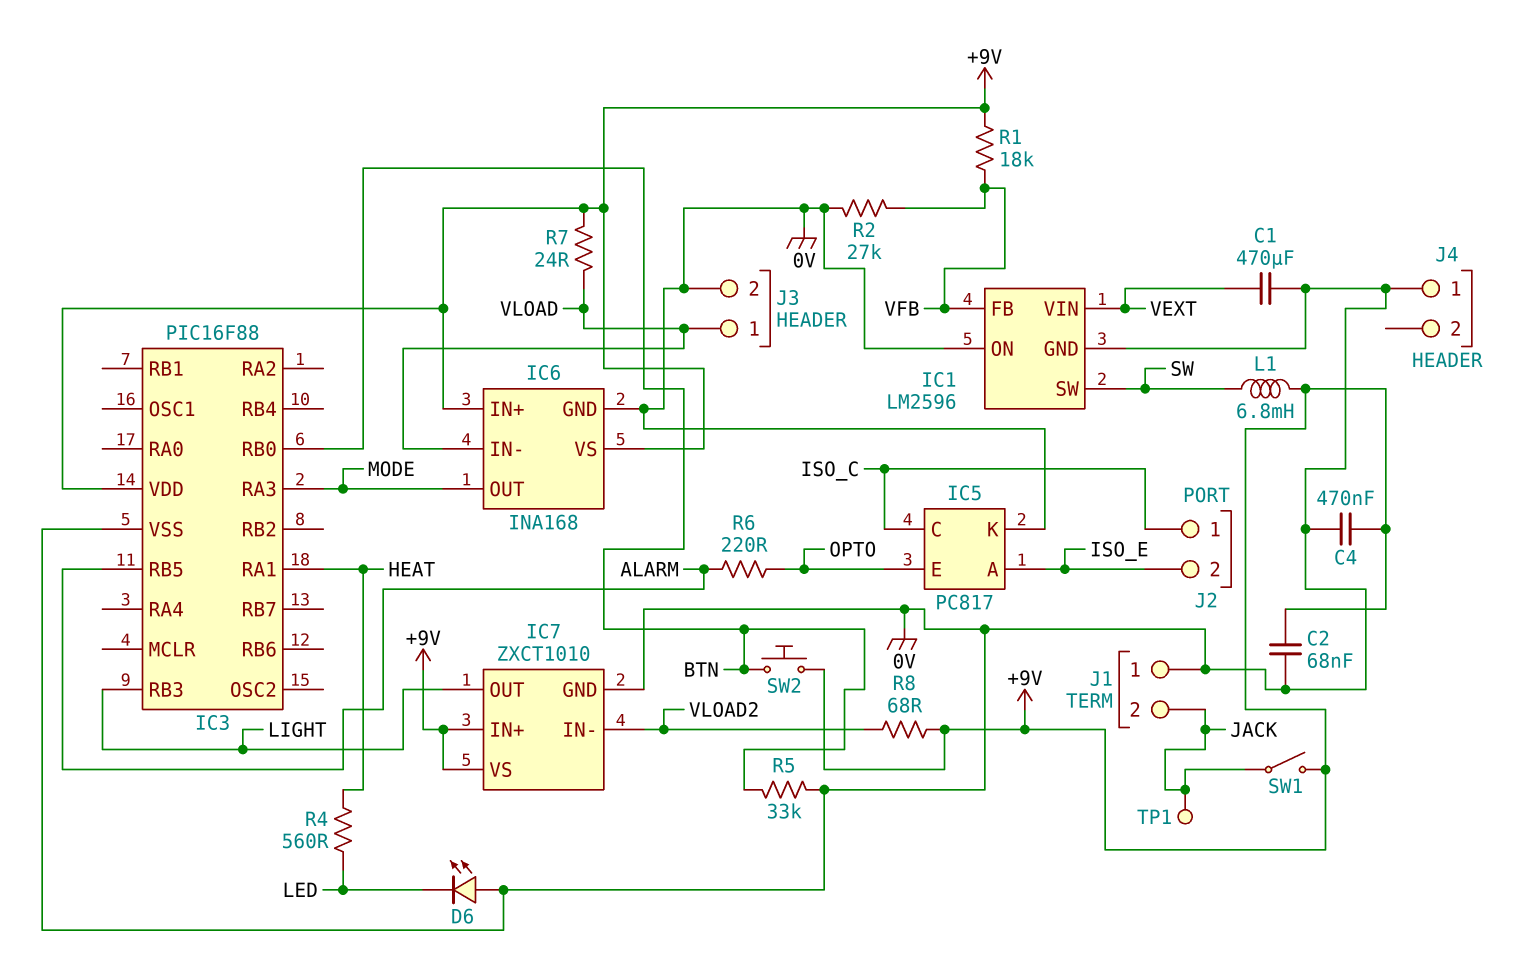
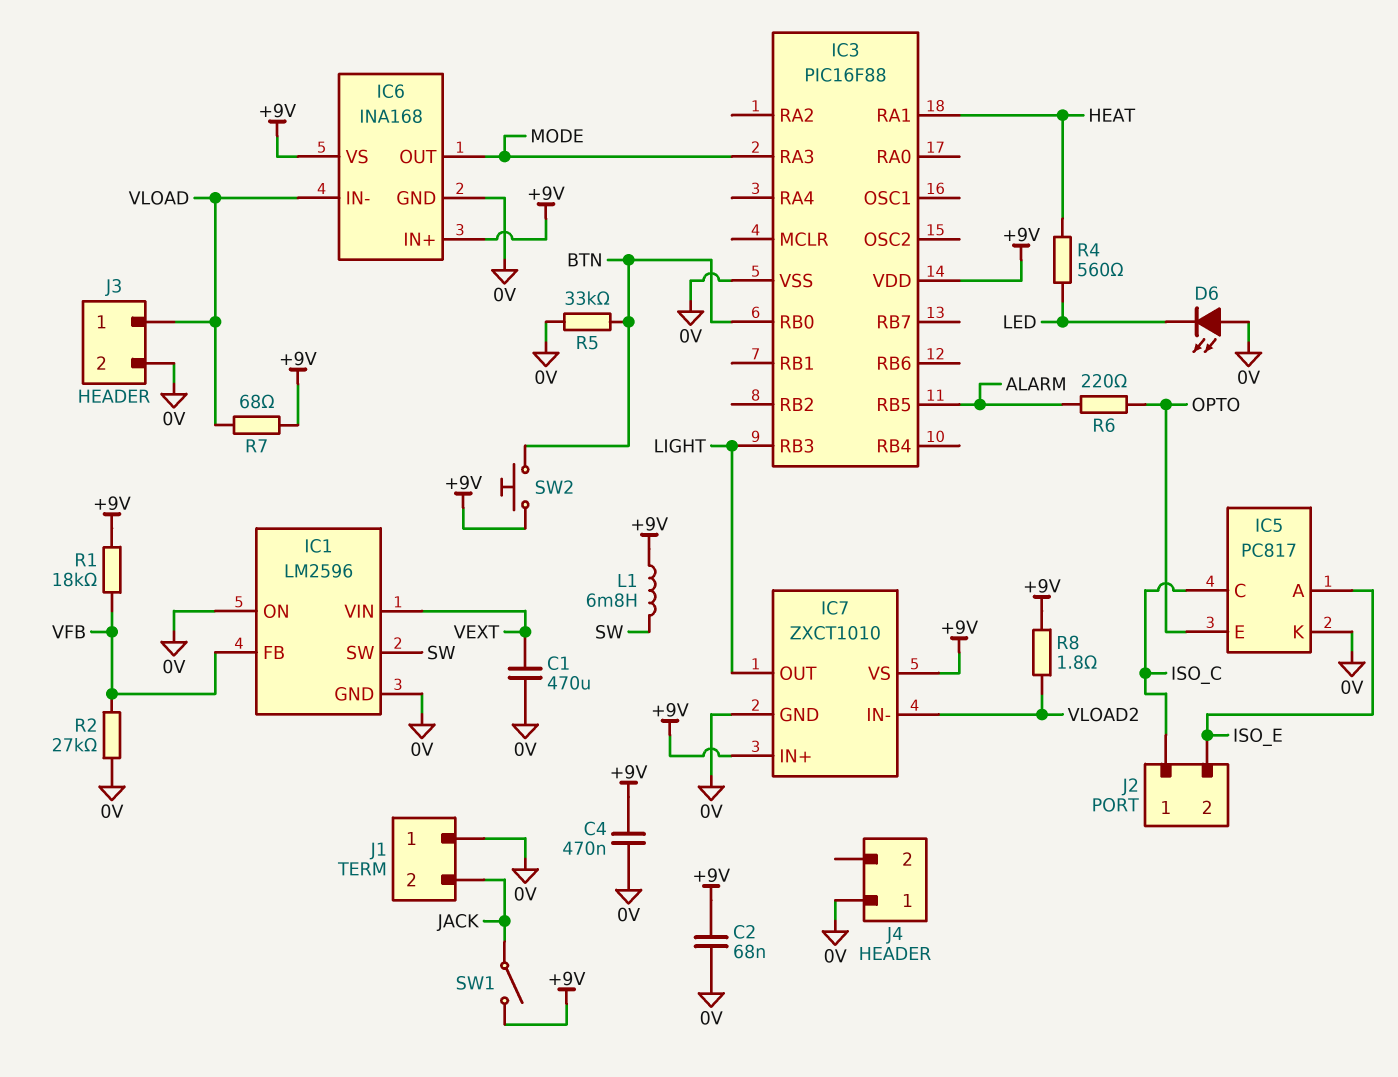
R7: 24 (+9V, VLOAD) -> 68 (+9V, VLOAD)
R8: 68 (+9V, VLOAD2) -> 1.8 (+9V, VLOAD2)
TP1: test point (JACK) -> none

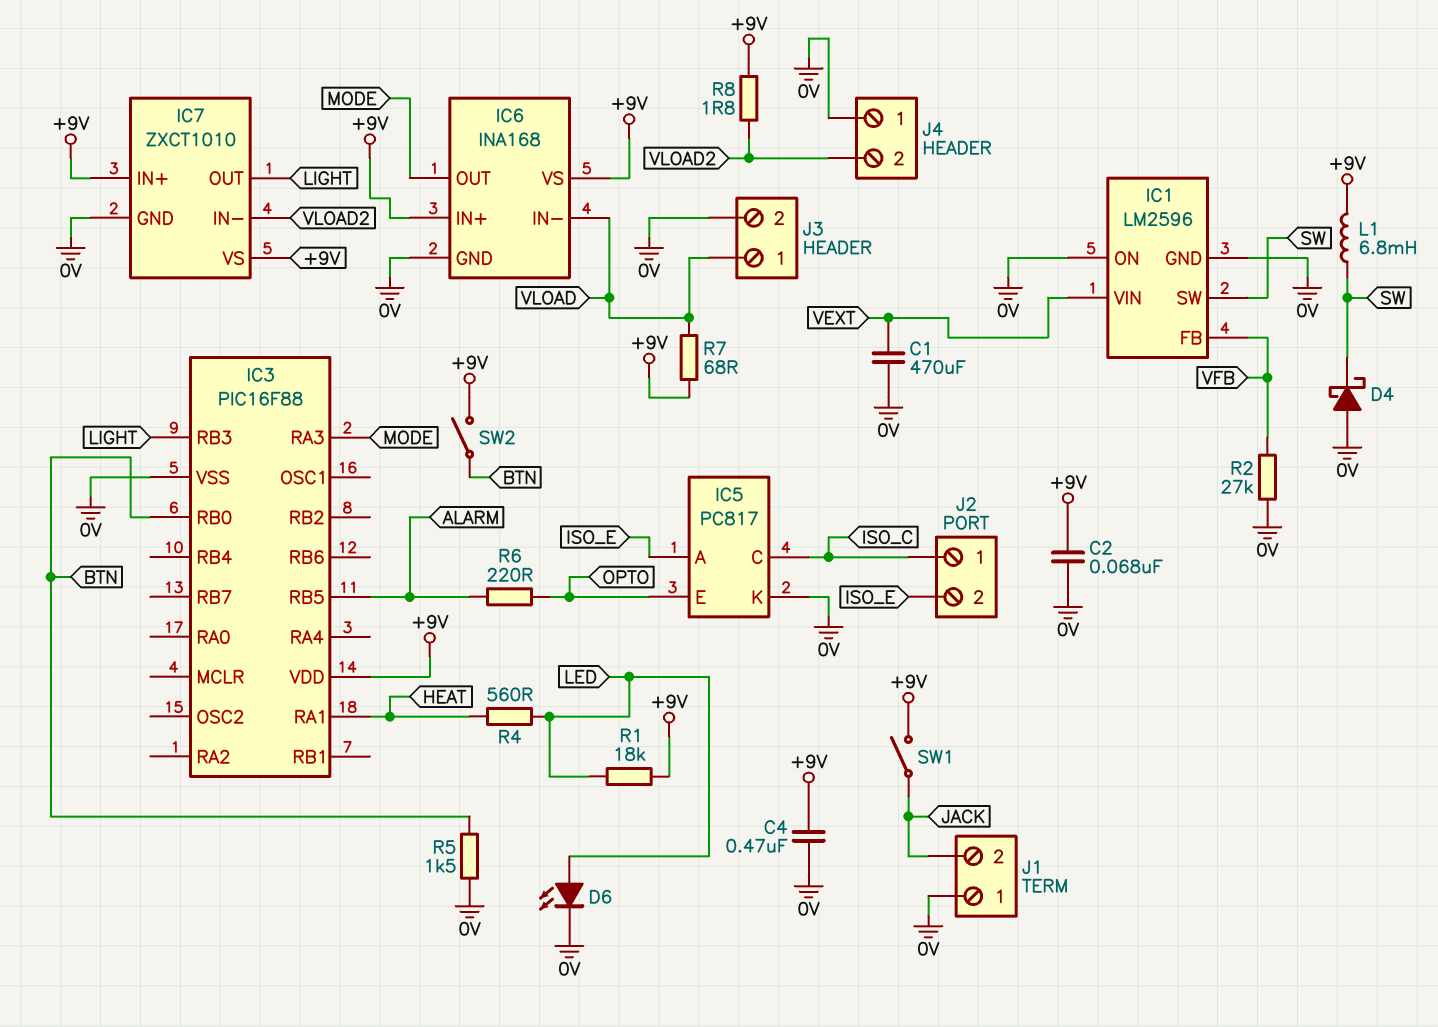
D4: none -> schottky (A 0V, K SW)
D6: LED (A 0V, K LED) -> LED (A LED, K 0V)
J4 pin 2: none -> VLOAD2
R1: 18k (+9V, VFB) -> 18k (+9V, LED)
R5: 33k (0V, BTN) -> 1.5k (0V, BTN)
SW2: button (+9V, BTN) -> switch (+9V, BTN)

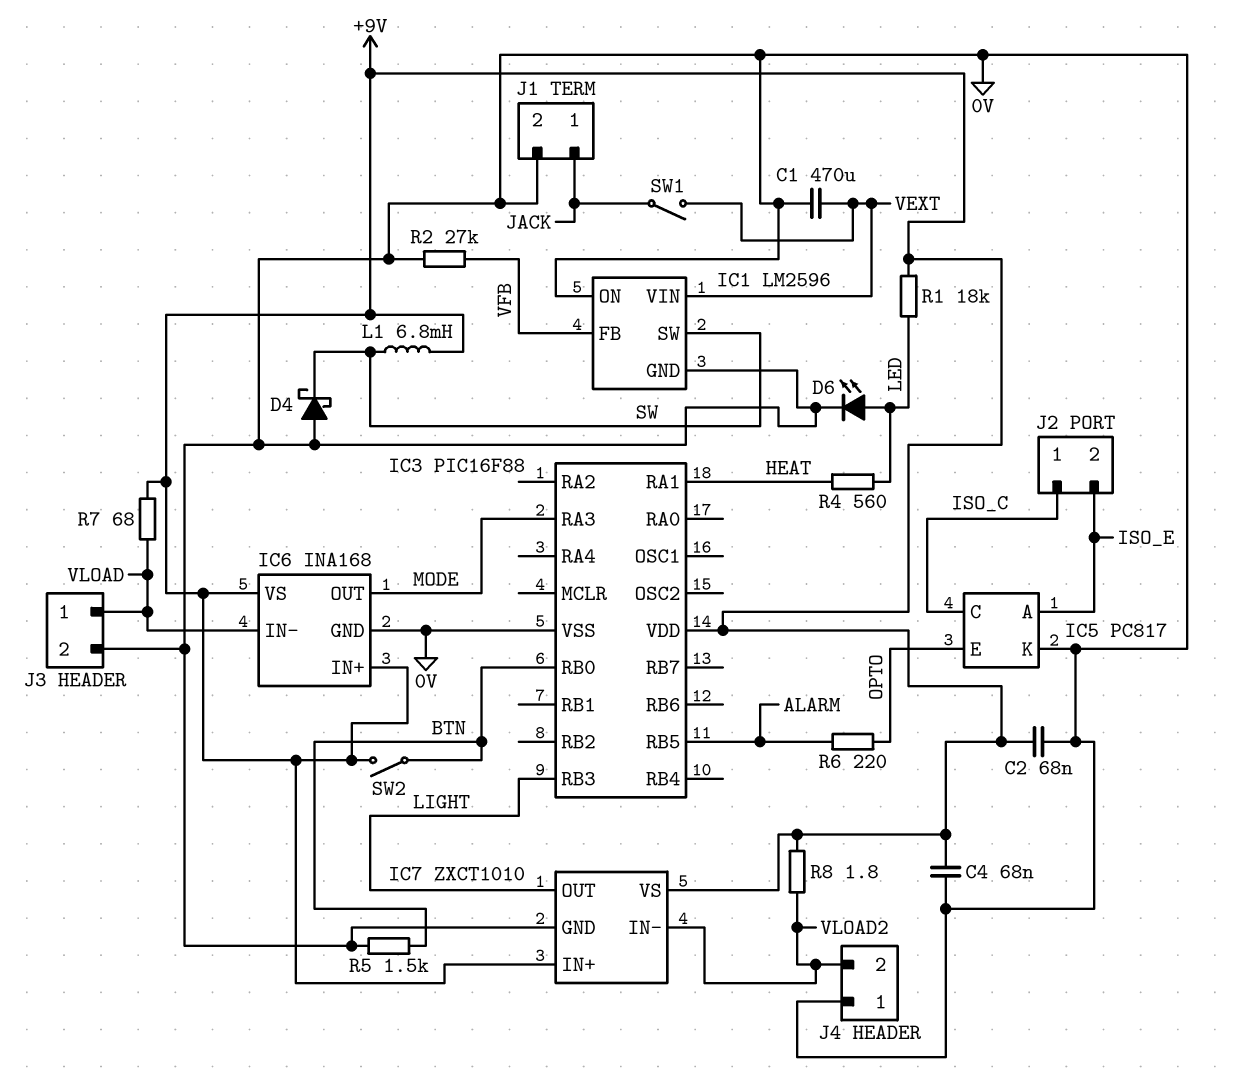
C4: 470nF (+9V, 0V) -> 68nF (+9V, 0V)
J1 pin 1: 0V -> JACK
J1 pin 2: JACK -> 0V
SW1: switch (+9V, JACK) -> switch (JACK, VEXT)

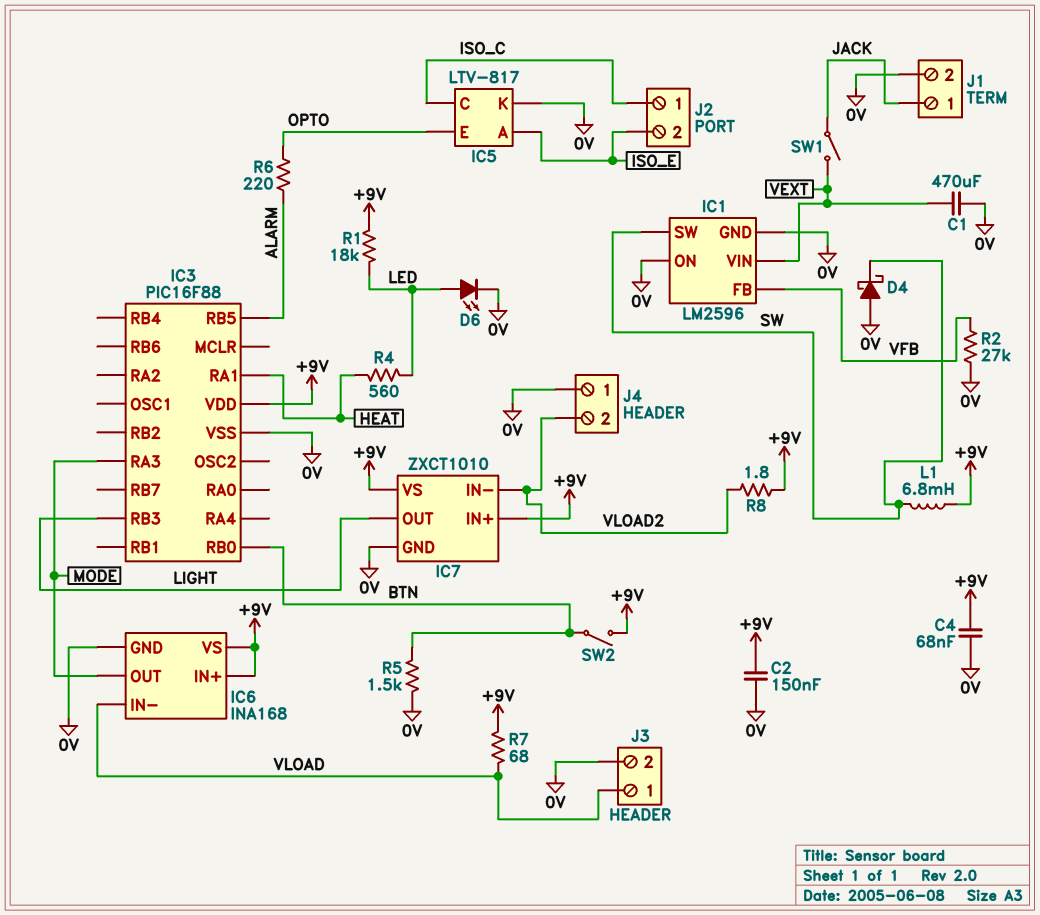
C2: 68nF (+9V, 0V) -> 150nF (+9V, 0V)
IC5: PC817 -> LTV-817

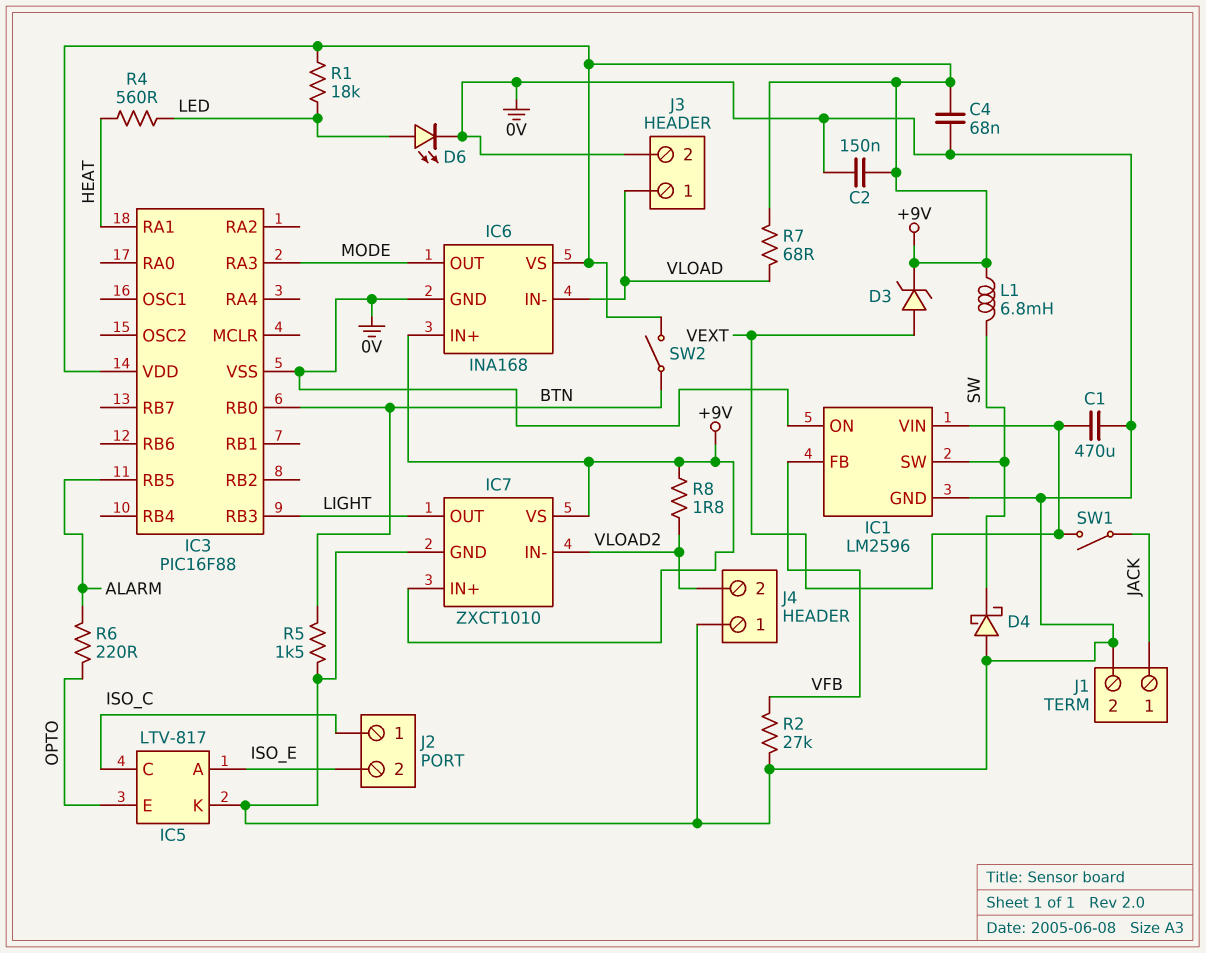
D3: none -> zener (A VEXT, K +9V)

